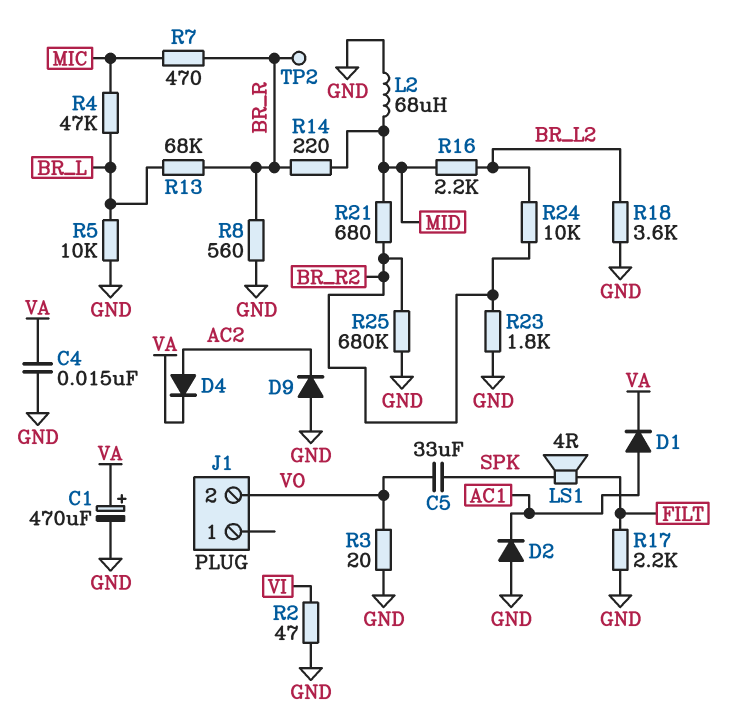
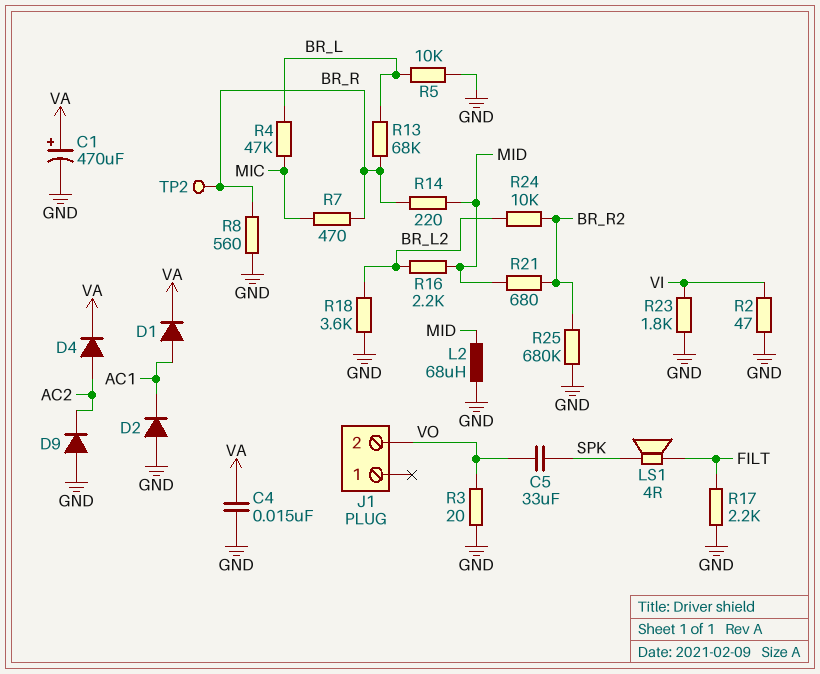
R23: 1.8k (BR_R2, GND) -> 1.8k (GND, VI)

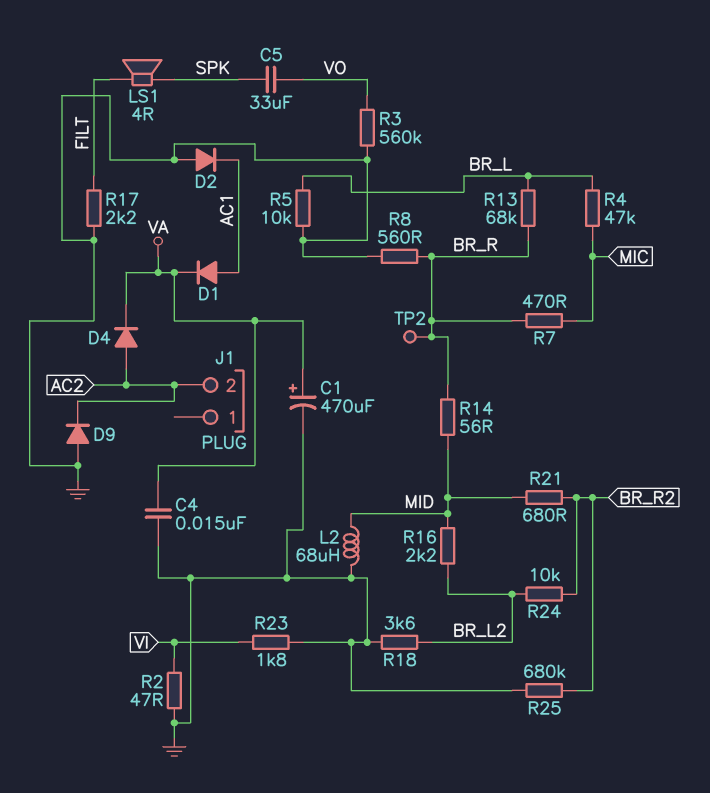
J1 pin 2: VO -> AC2
R3: 20 (GND, VO) -> 560k (GND, VO)
R14: 220 (BR_R, MID) -> 56 (BR_R, MID)

